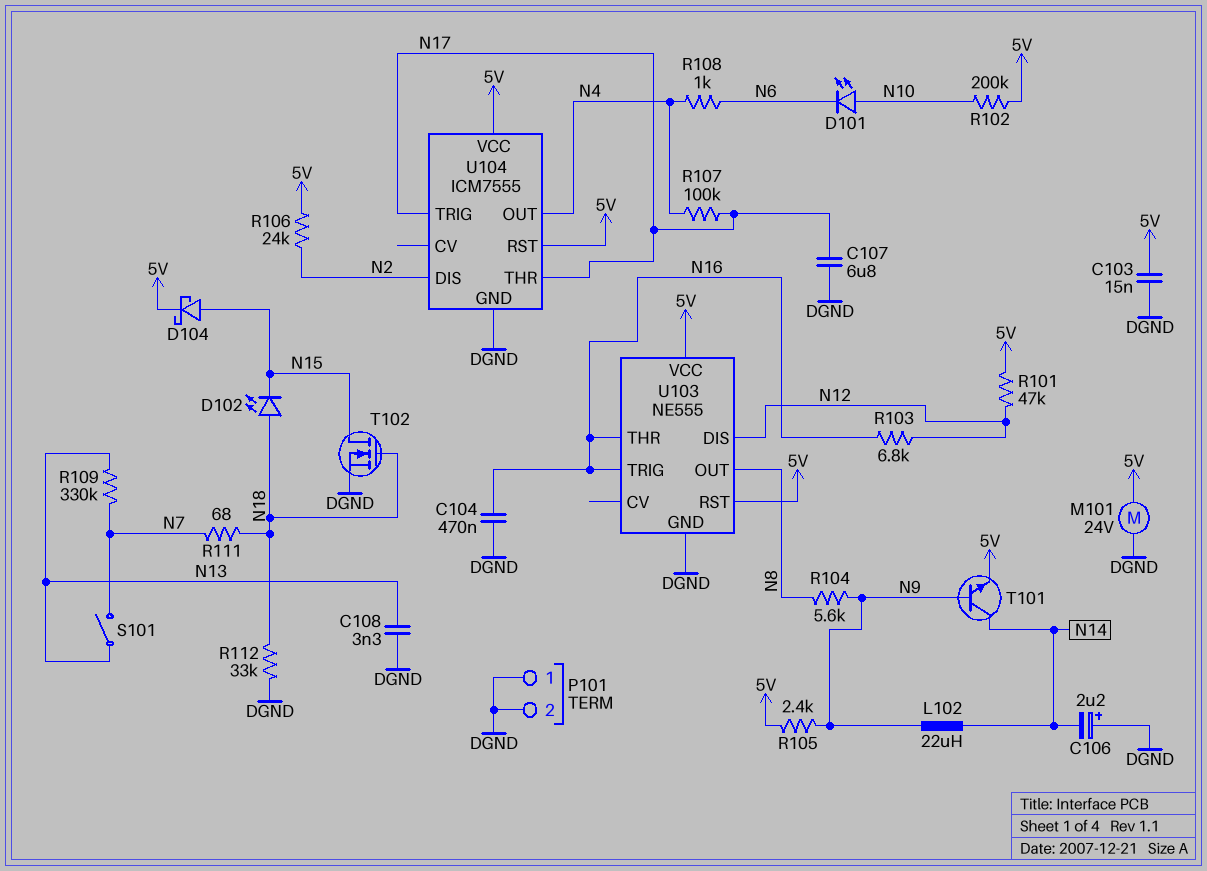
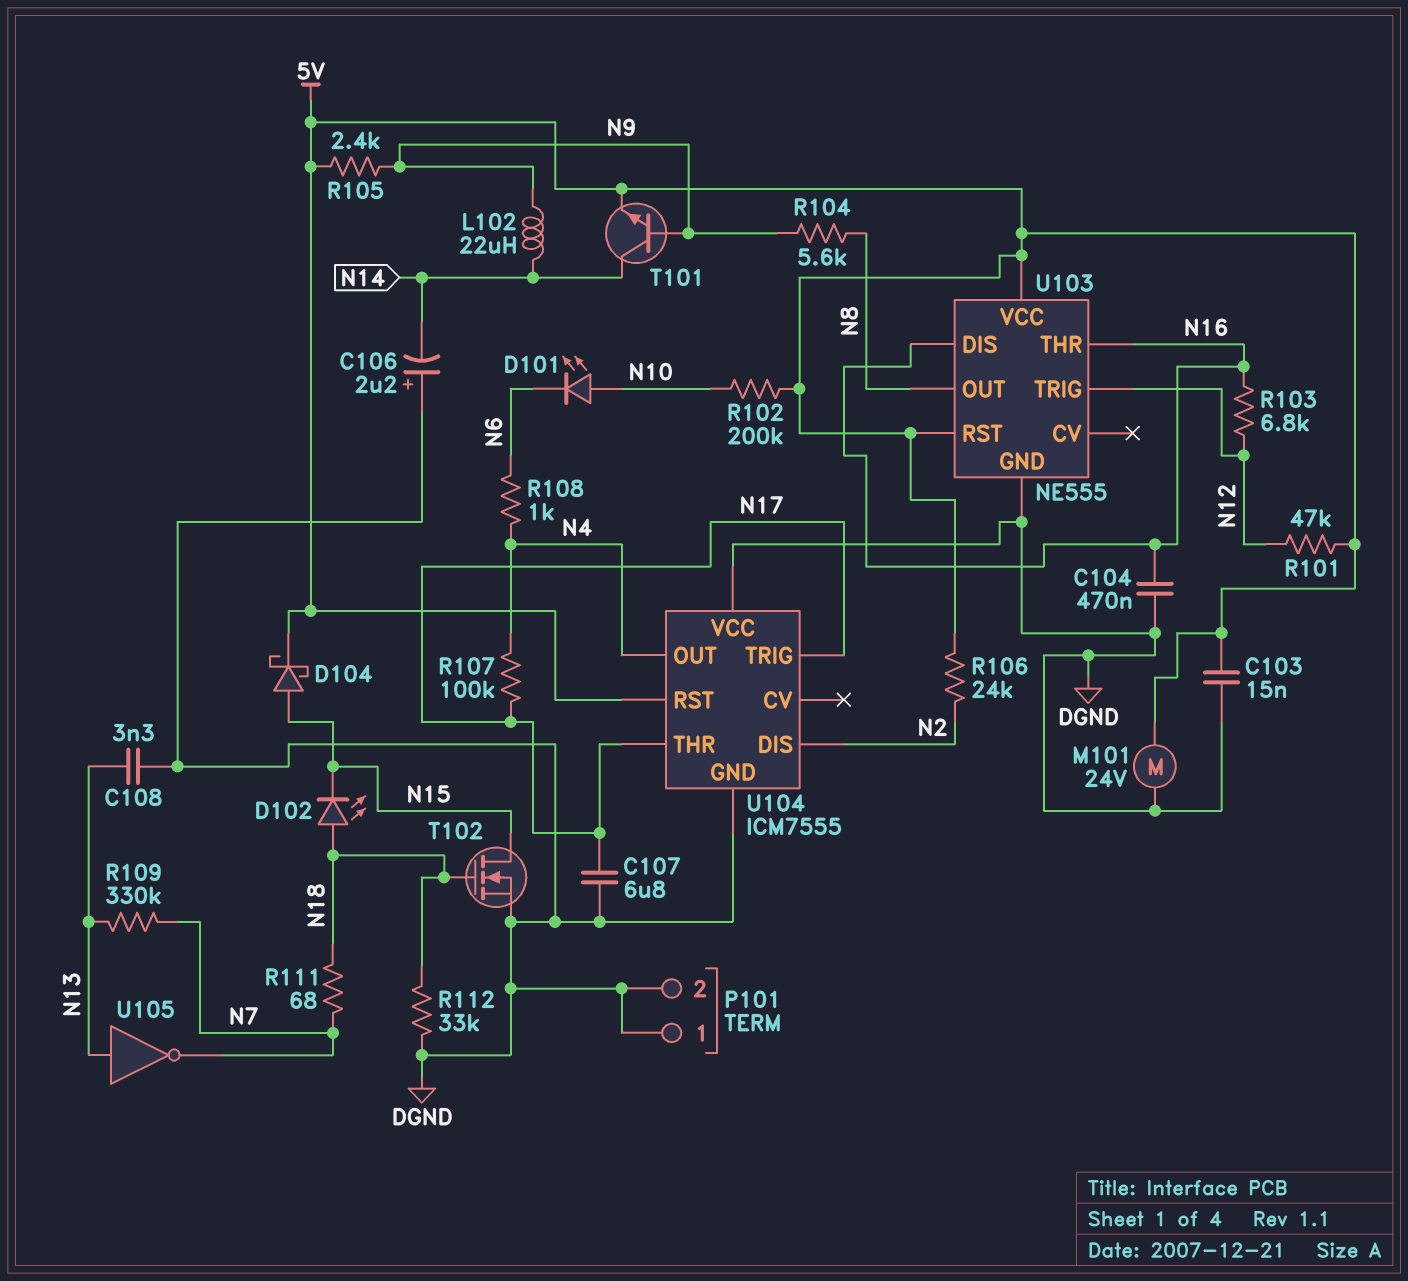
S101: switch (N7, N13) -> none
U103 pin DIS: N12 -> N16
U103 pin TRIG: N16 -> N12
U104 pin VCC: 5V -> DGND
U105: none -> NOT (in N13, out N7)

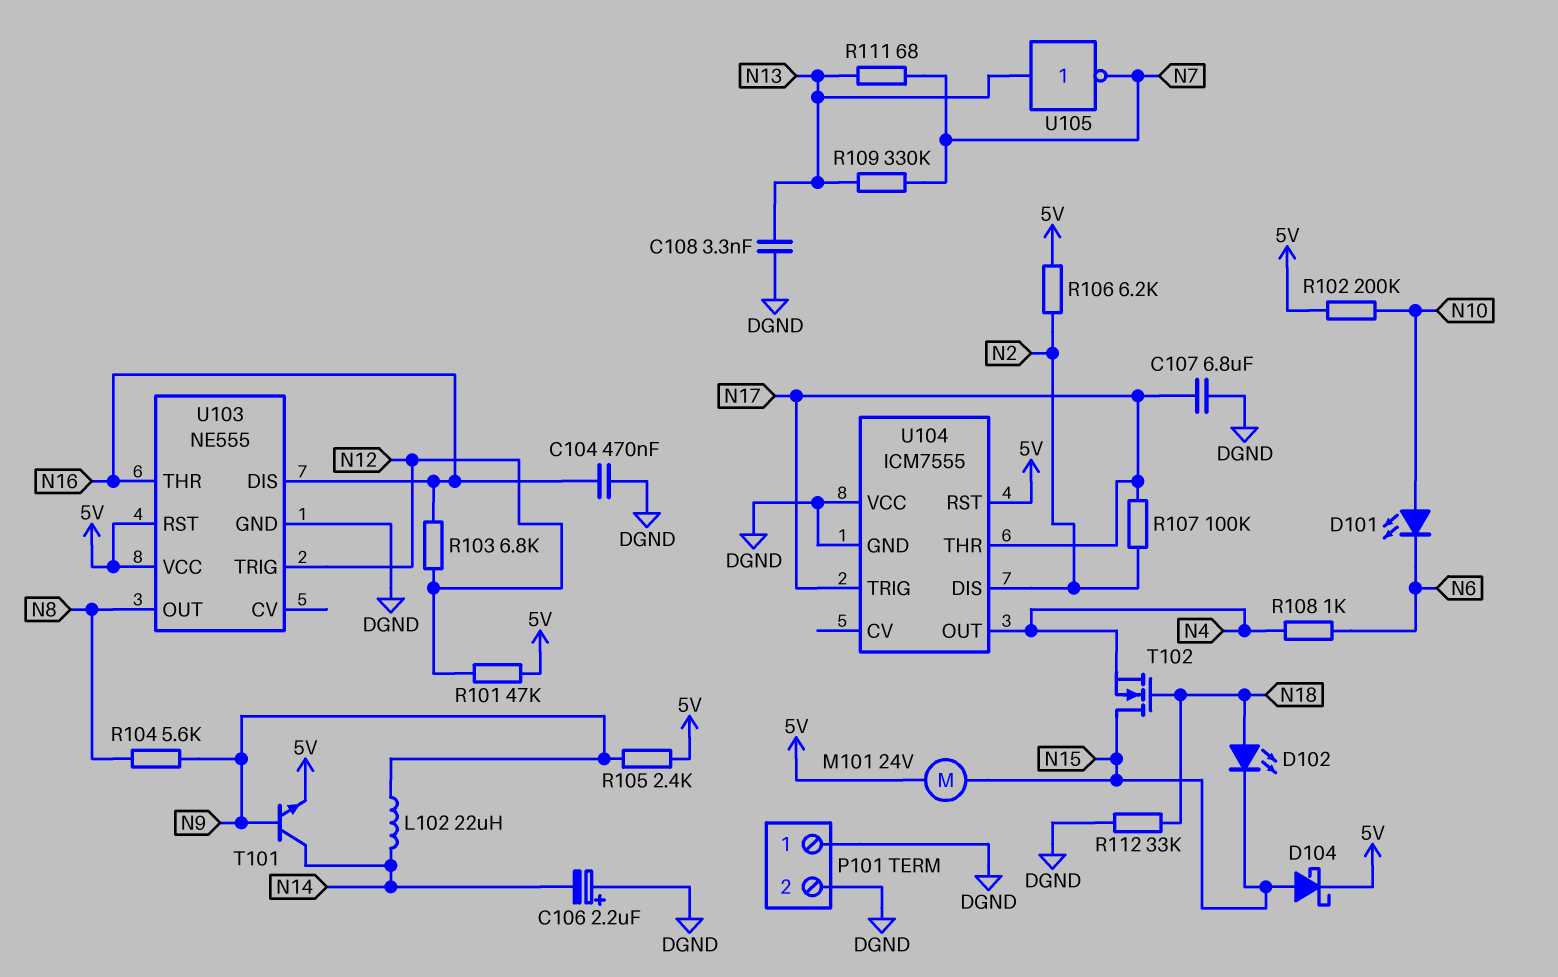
C103: 15nF (5V, DGND) -> none
M101: motor 24V (5V, DGND) -> motor 24V (5V, N15)
R106: 24k (5V, N2) -> 6.2k (5V, N2)
R107: 100k (N4, N17) -> 100k (N2, N17)
R111: 68 (N7, N18) -> 68 (N7, N13)
T102: NMOS (G N18, D N15, S DGND) -> NMOS (G N18, D N15, S N4)

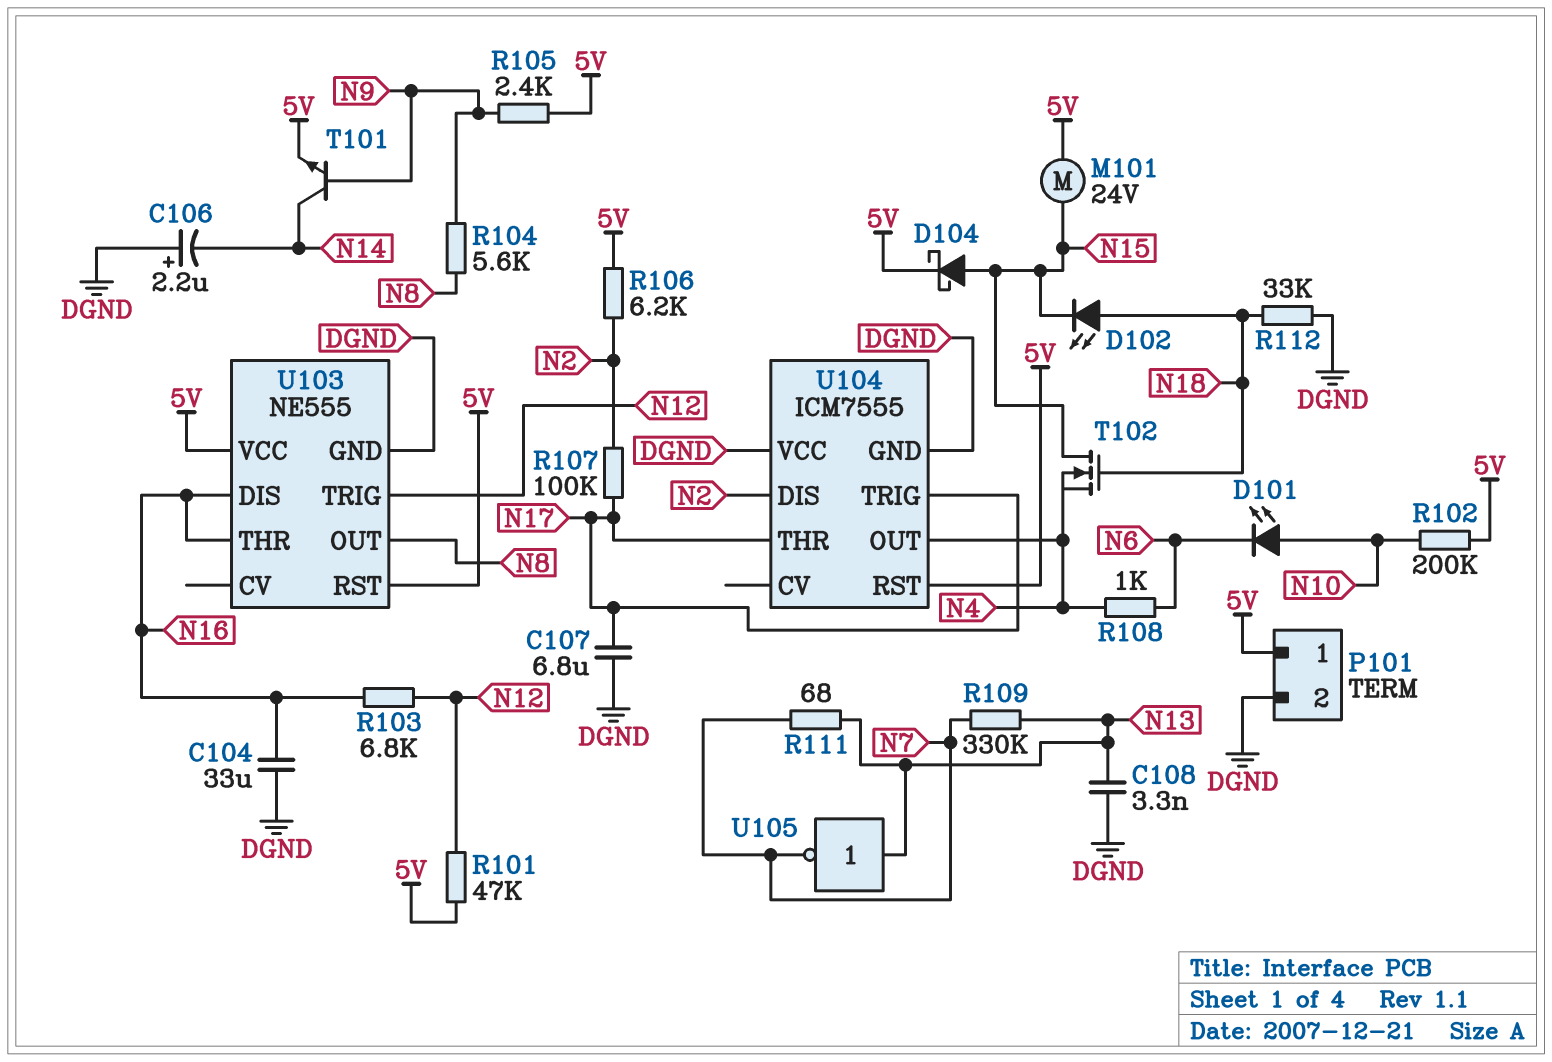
C104: 470nF (DGND, N16) -> 33uF (DGND, N16)
L102: 22uH (N9, N14) -> none
P101 pin 1: DGND -> 5V

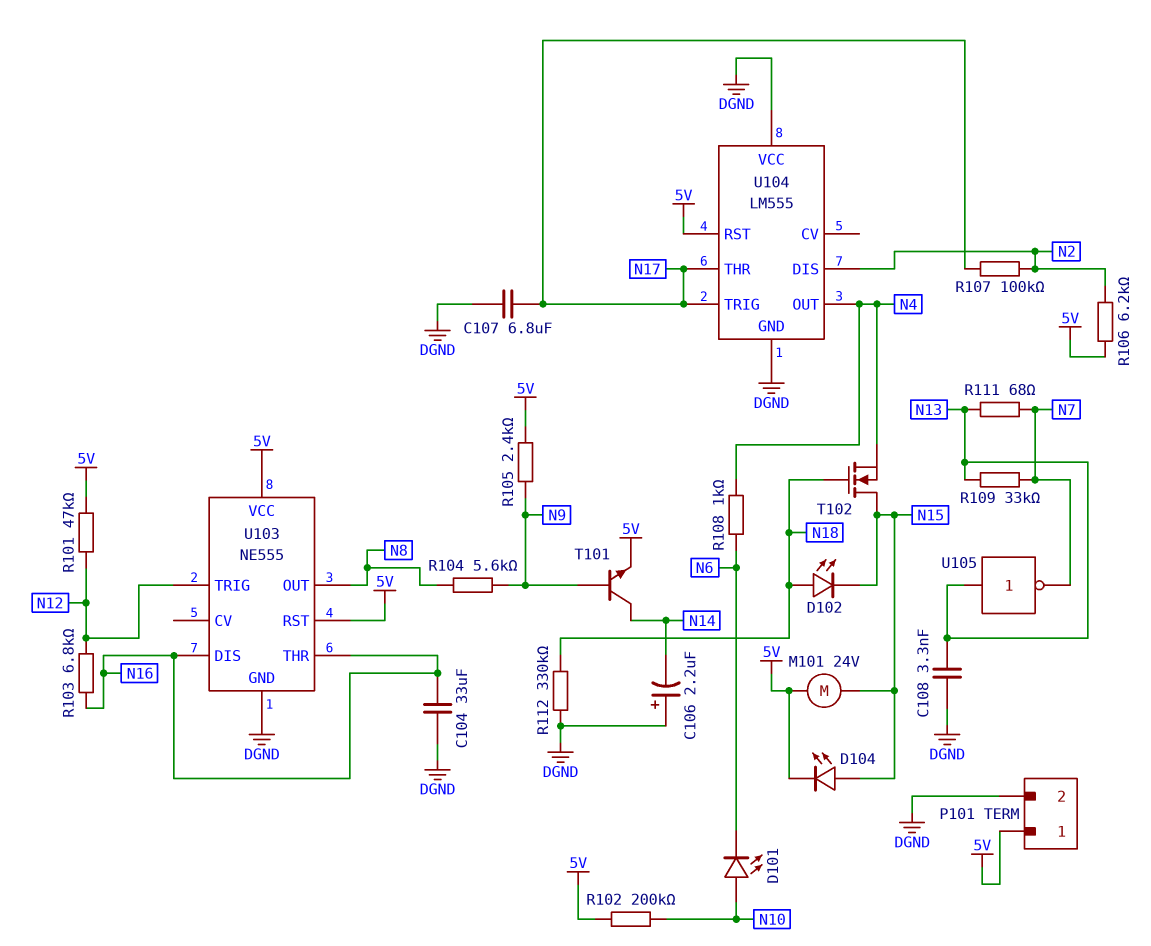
D104: schottky (A N15, K 5V) -> LED (A N15, K 5V)
R109: 330k (N7, N13) -> 33k (N7, N13)
R112: 33k (DGND, N18) -> 330k (DGND, N18)
U104: ICM7555 -> LM555

